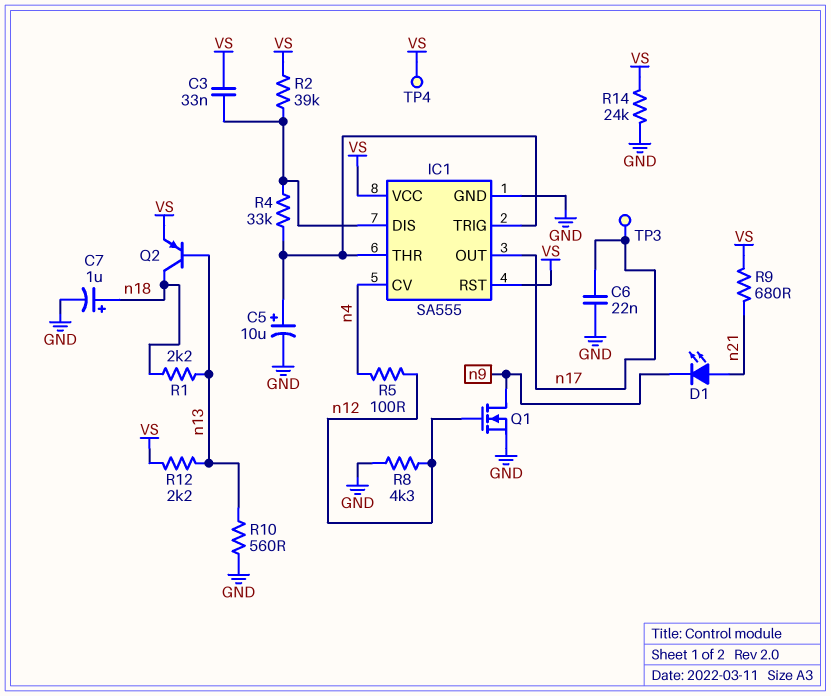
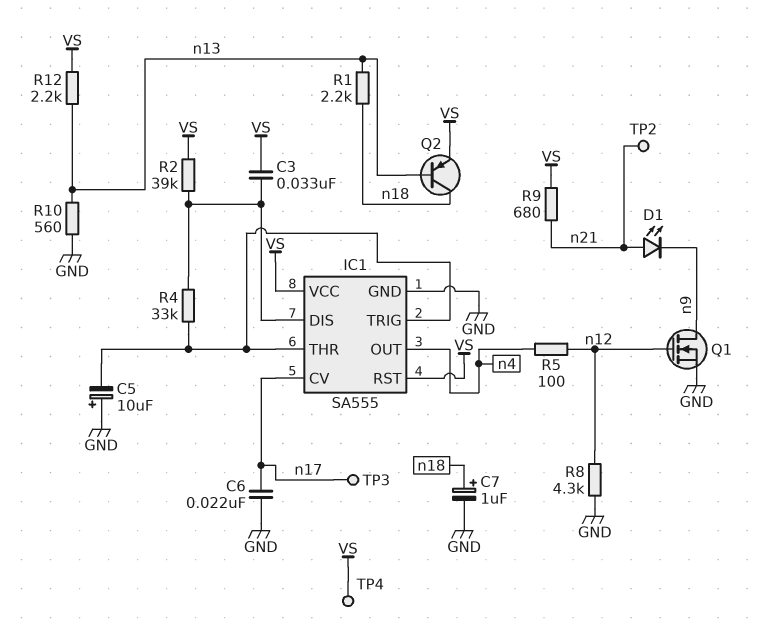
C5: 10uF (plus IC1/THR, minus GND) -> 10uF (plus GND, minus IC1/THR)
IC1 pin CV: n4 -> n17
IC1 pin OUT: n17 -> n4
R14: 24k (GND, VS) -> none
TP2: none -> test point (n21)

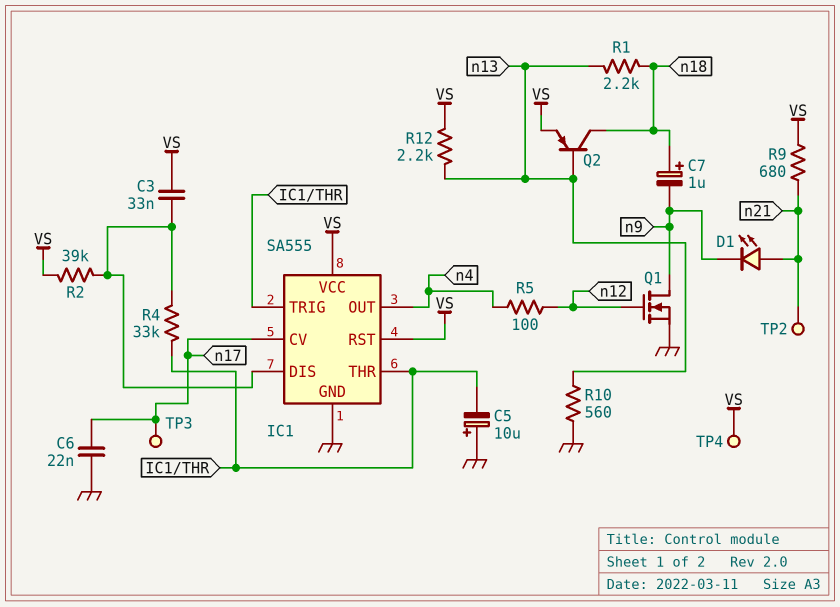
C7: 1uF (plus n18, minus GND) -> 1uF (plus n18, minus n9)
R8: 4.3k (GND, n12) -> none

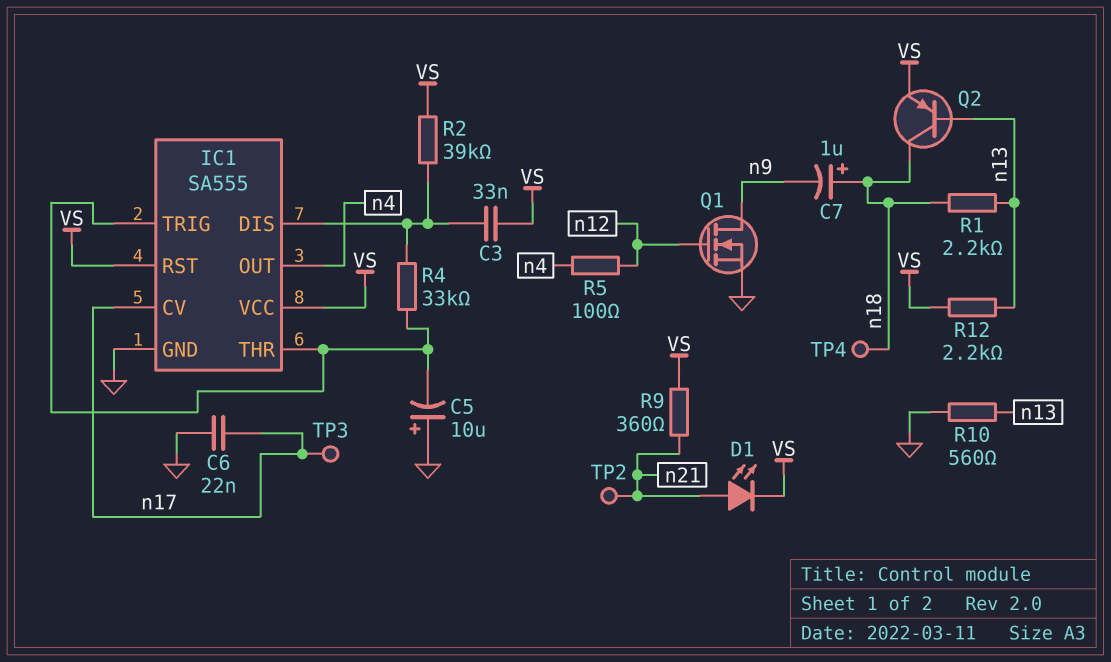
D1: LED (A n21, K n9) -> LED (A n21, K VS)
R9: 680 (VS, n21) -> 360 (VS, n21)
TP4: test point (VS) -> test point (n18)

